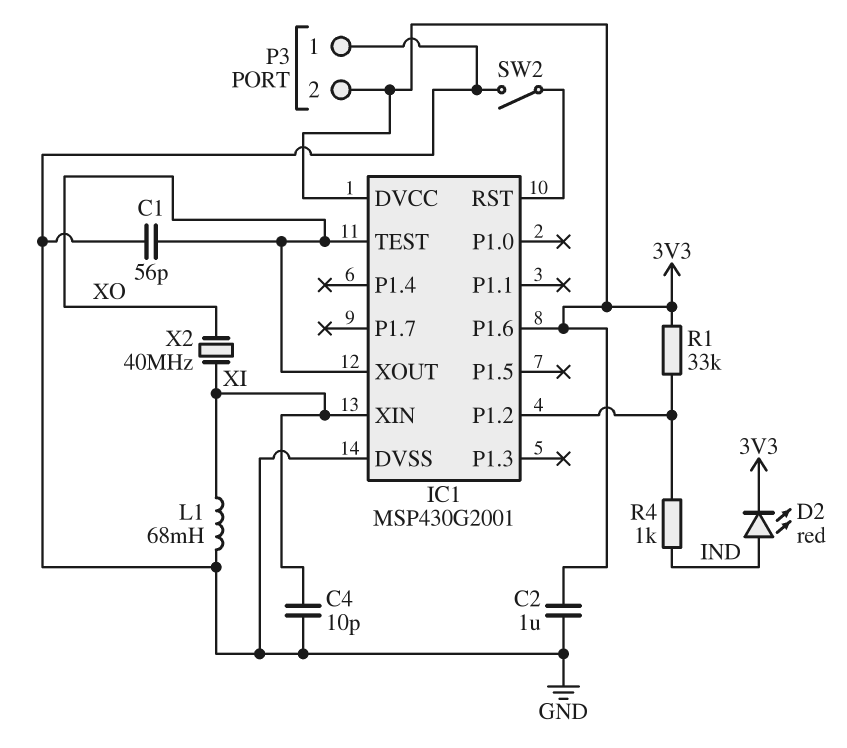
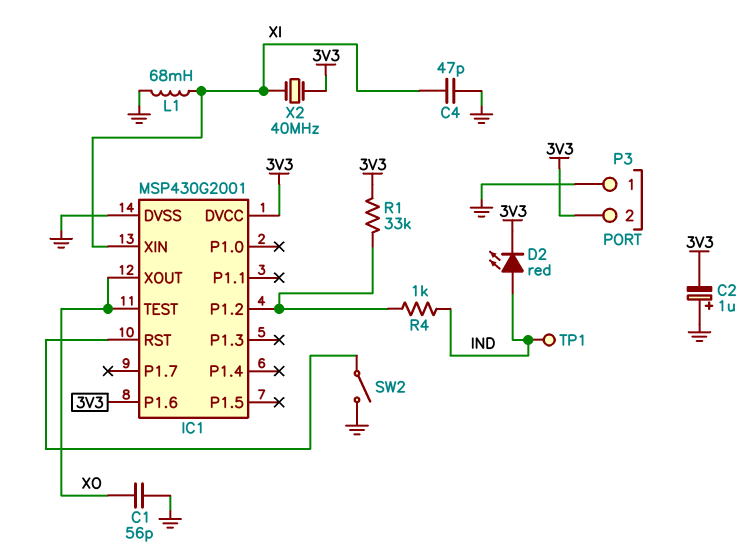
C2: 1uF (3V3, GND) -> 1uF (plus GND, minus 3V3)
C4: 10pF (GND, XI) -> 47pF (GND, XI)
TP1: none -> test point (IND)
X2: 40MHz (XI, XO) -> 40MHz (3V3, XI)

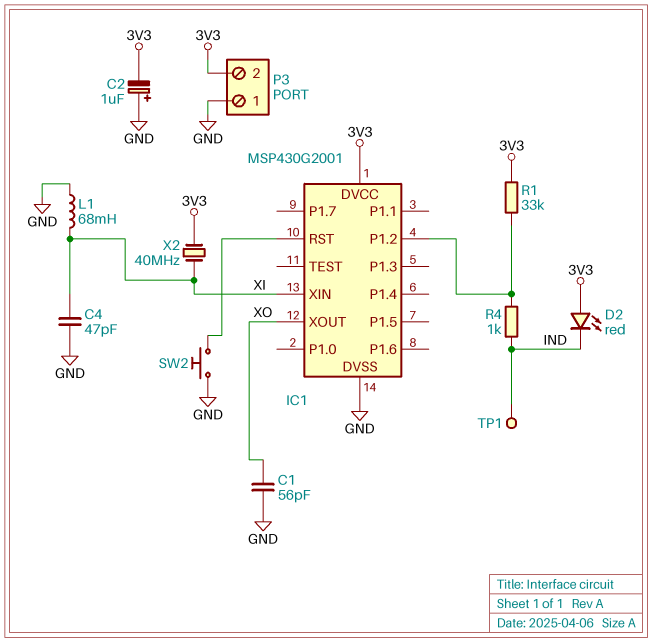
D2: LED red (A IND, K 3V3) -> LED red (A 3V3, K IND)
IC1 pin P1.6: 3V3 -> none
IC1 pin TEST: XO -> none
SW2: switch (GND, IC1/RST) -> button (GND, IC1/RST)

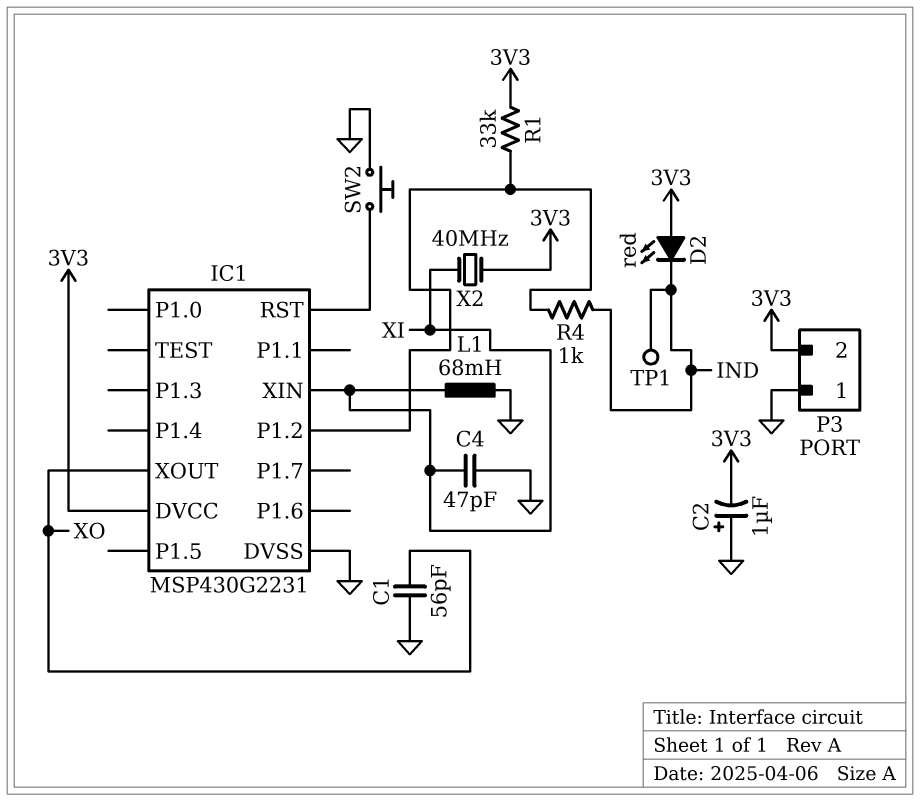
IC1: MSP430G2001 -> MSP430G2231

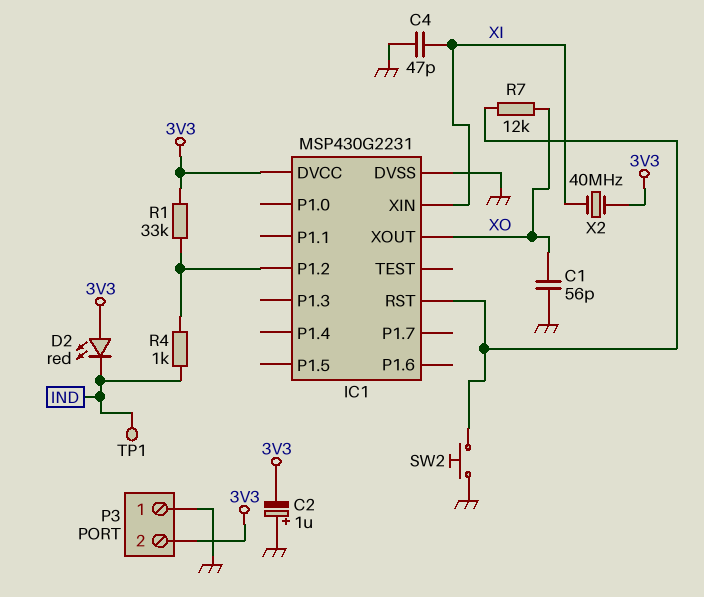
L1: 68mH (GND, XI) -> none
R7: none -> 12k (IC1/RST, XO)

